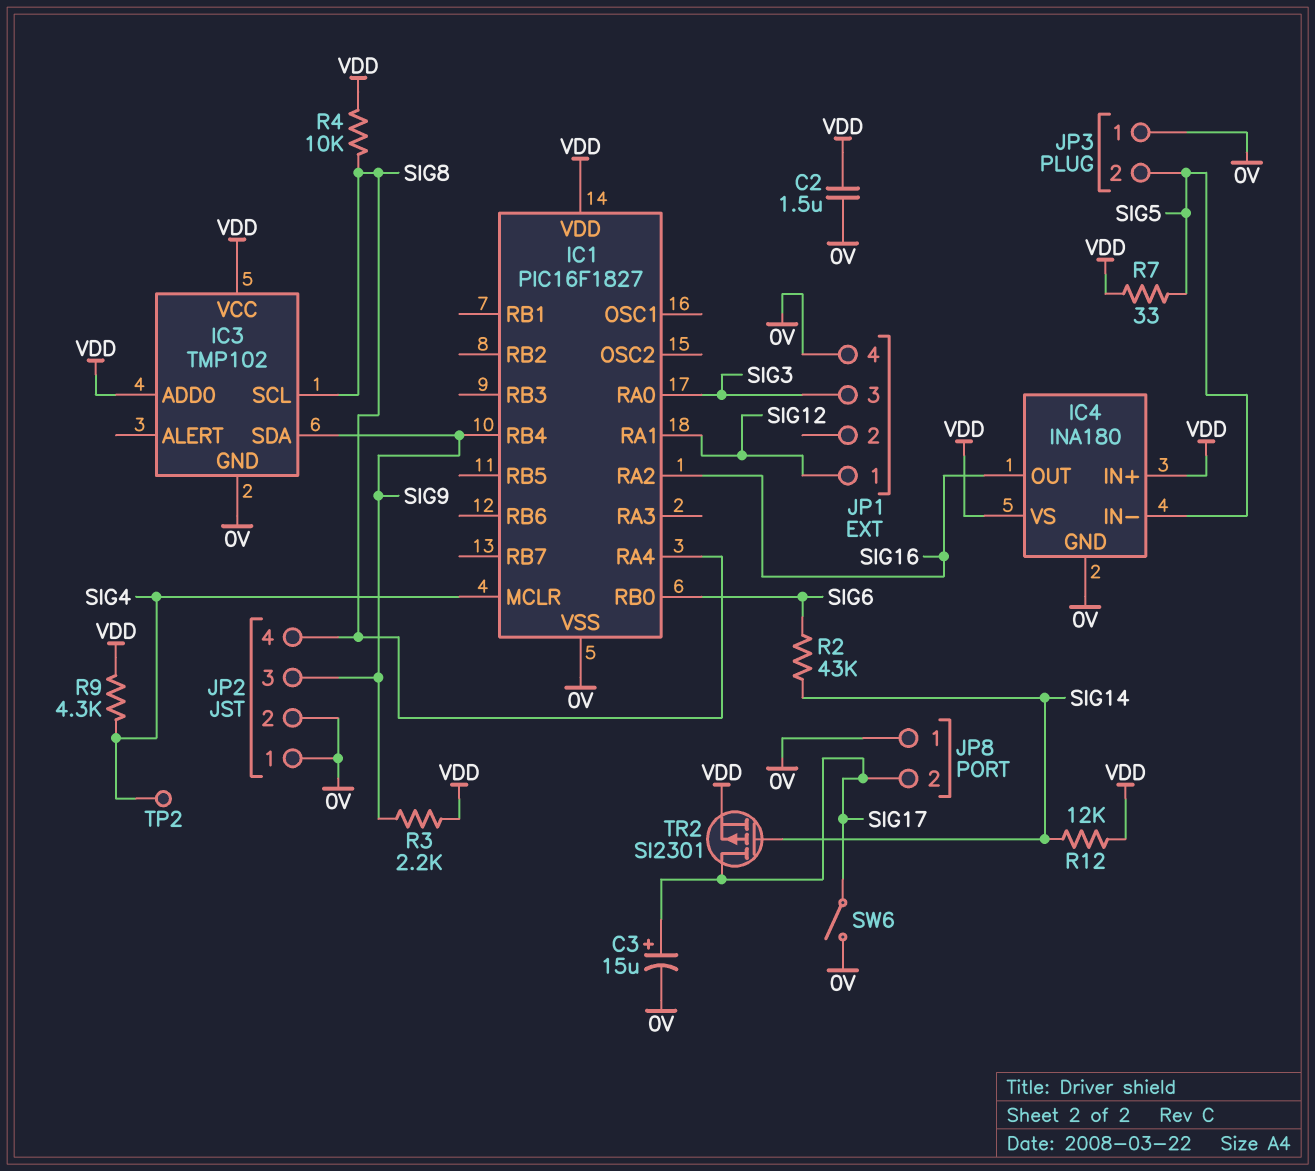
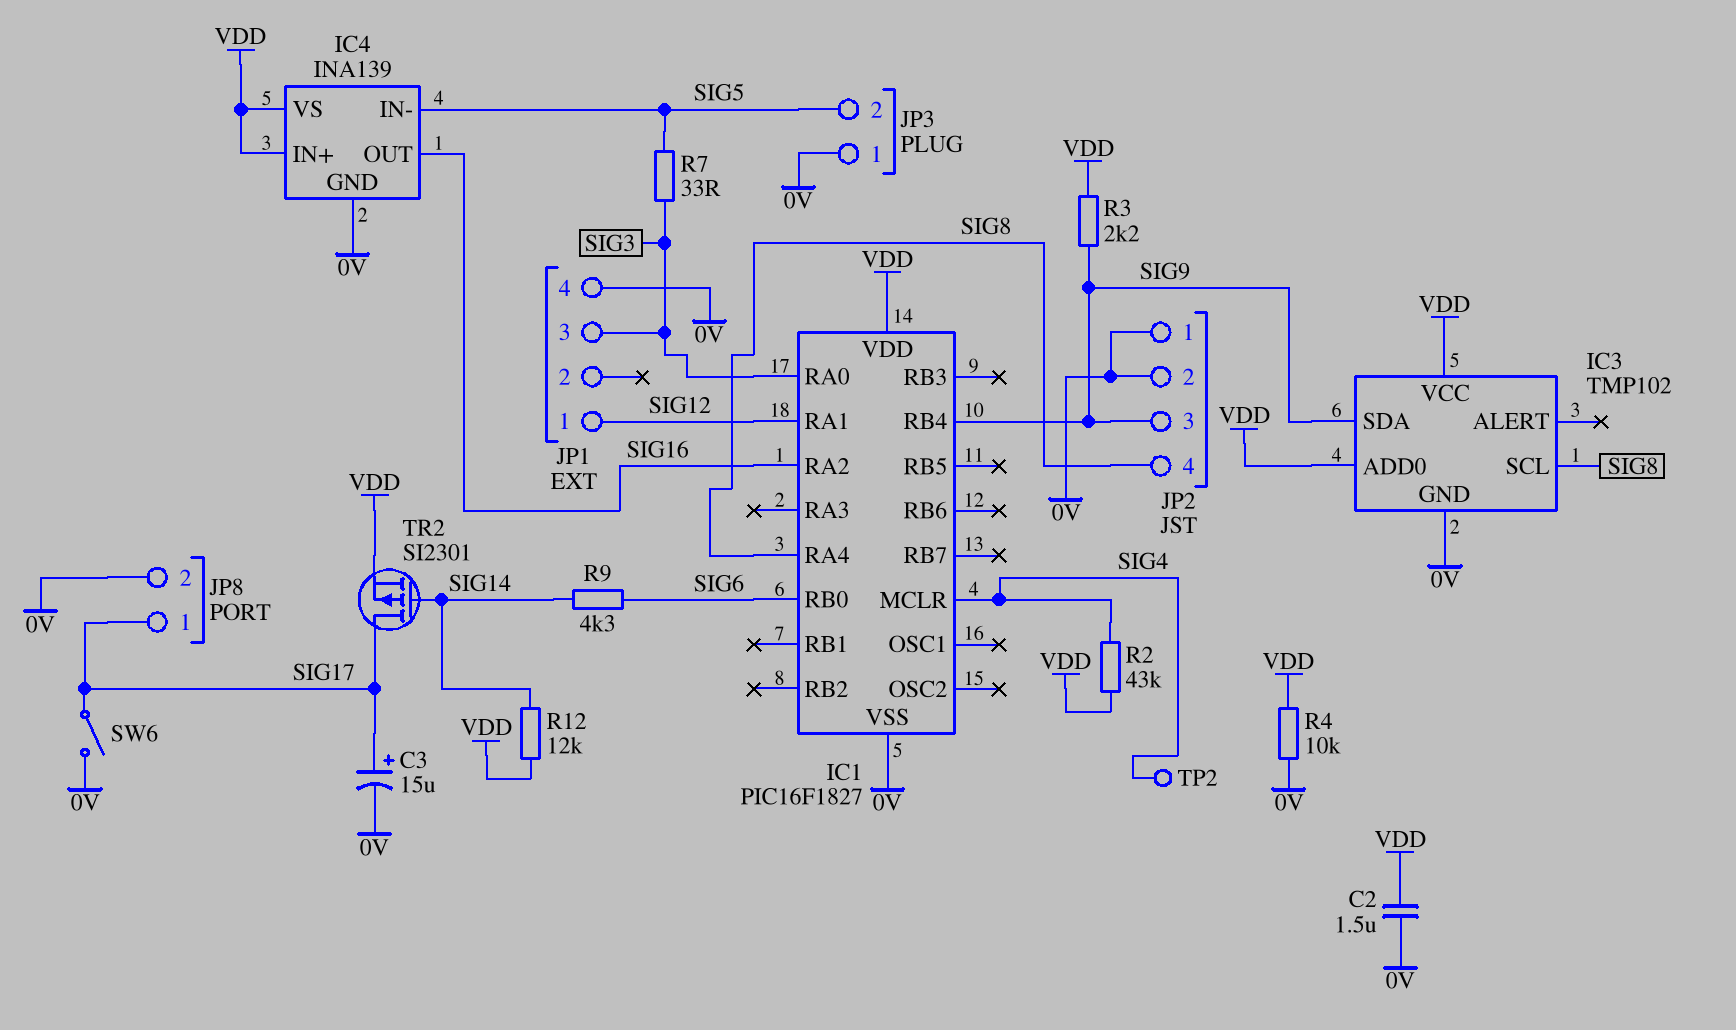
IC4: INA180 -> INA139
JP8 pin 1: 0V -> SIG17
JP8 pin 2: SIG17 -> 0V
R2: 43k (SIG6, SIG14) -> 43k (SIG4, VDD)
R4: 10k (SIG8, VDD) -> 10k (0V, VDD)
R7: 33 (SIG5, VDD) -> 33 (SIG3, SIG5)
R9: 4.3k (SIG4, VDD) -> 4.3k (SIG6, SIG14)

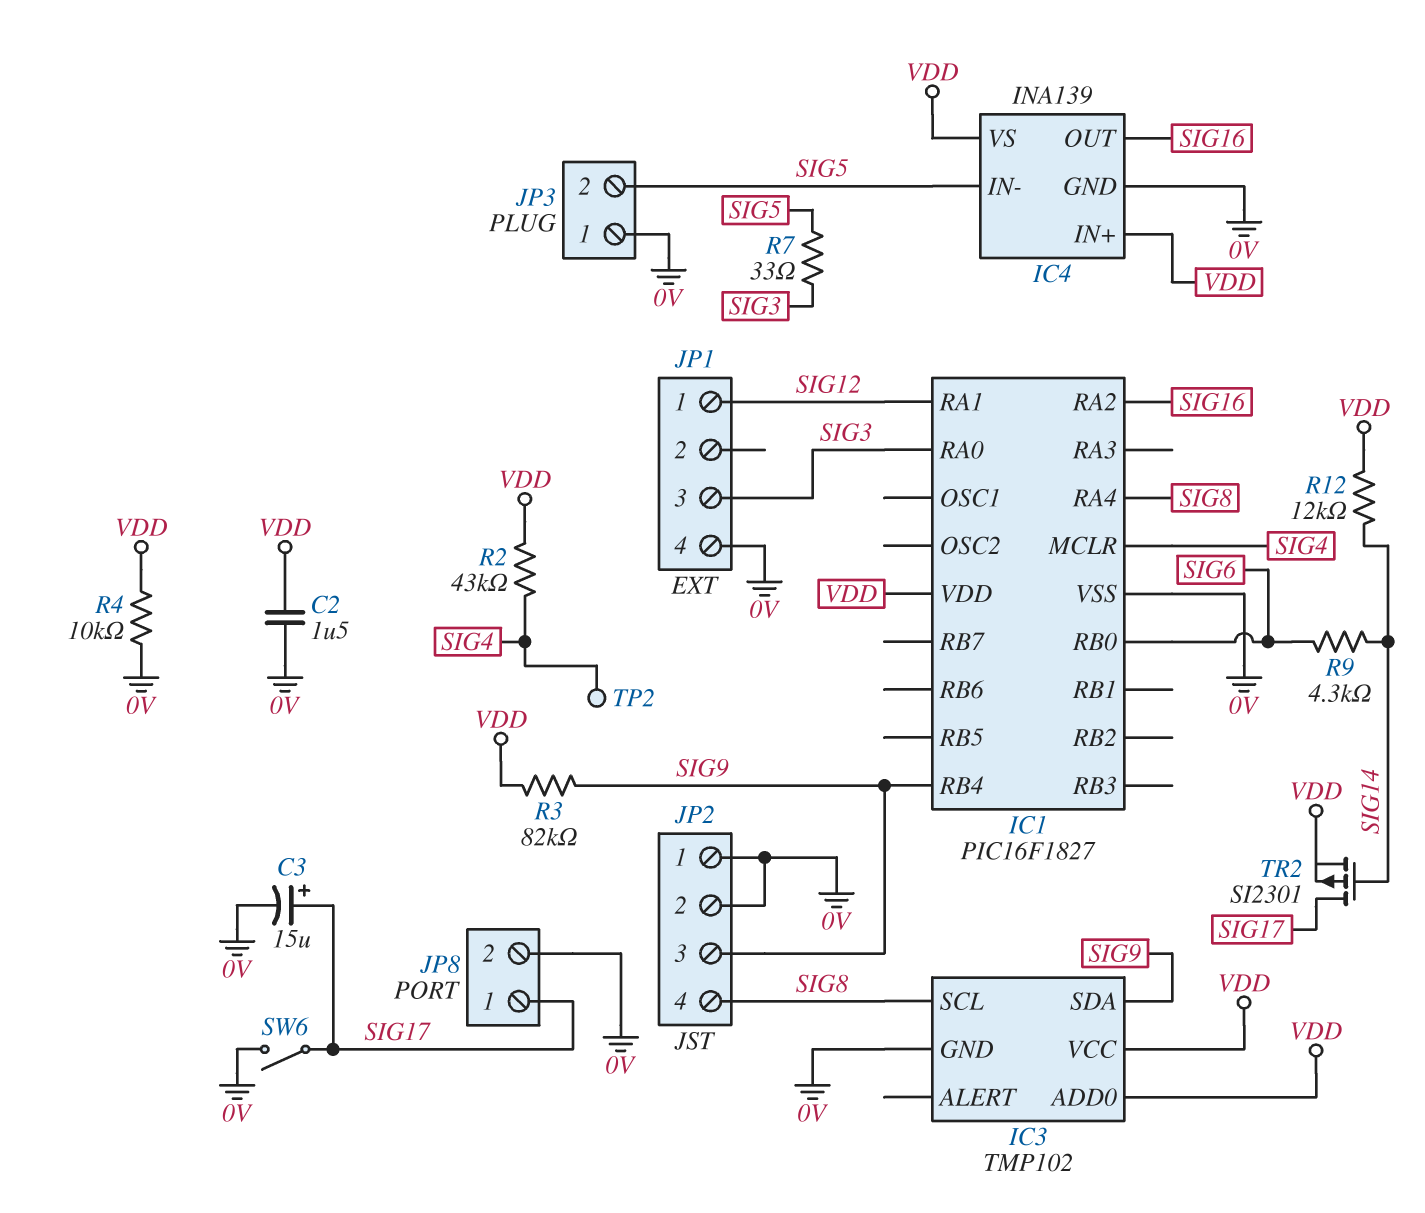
R3: 2.2k (SIG9, VDD) -> 82k (SIG9, VDD)

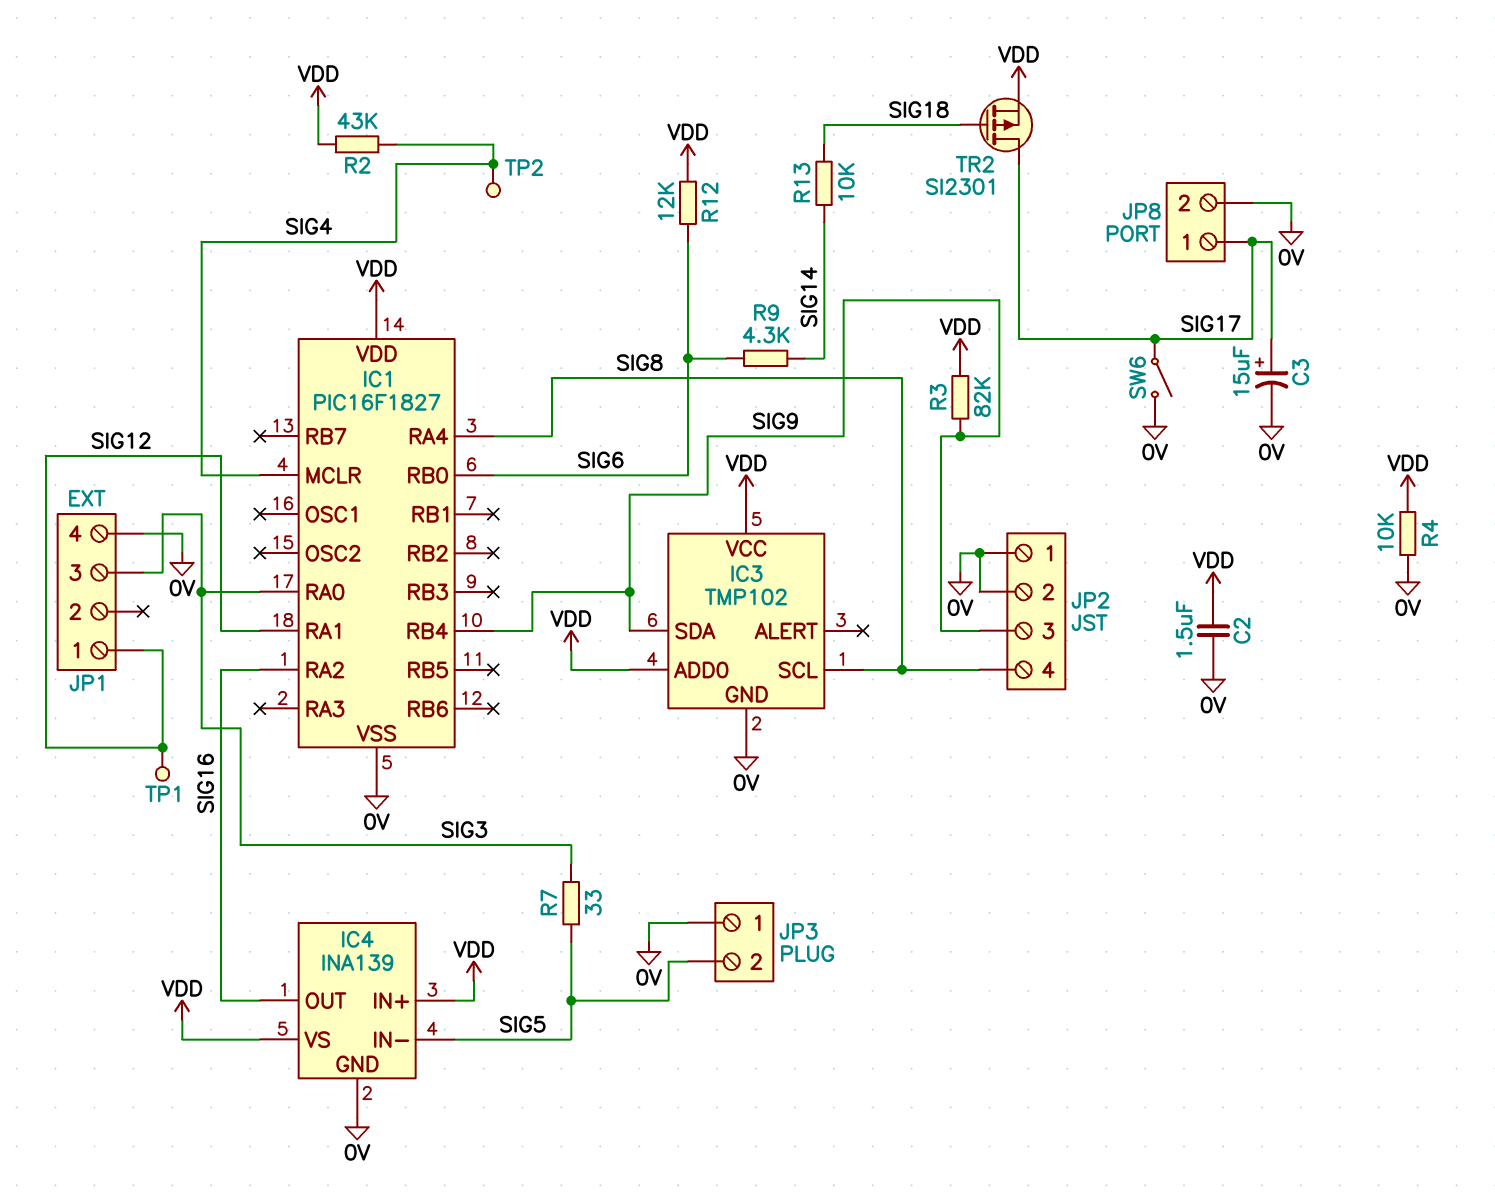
R12: 12k (SIG14, VDD) -> 12k (SIG6, VDD)
R13: none -> 10k (SIG14, SIG18)
TP1: none -> test point (SIG12)
TR2: PMOS SI2301 (G SIG14, D SIG17, S VDD) -> PMOS SI2301 (G SIG18, D SIG17, S VDD)

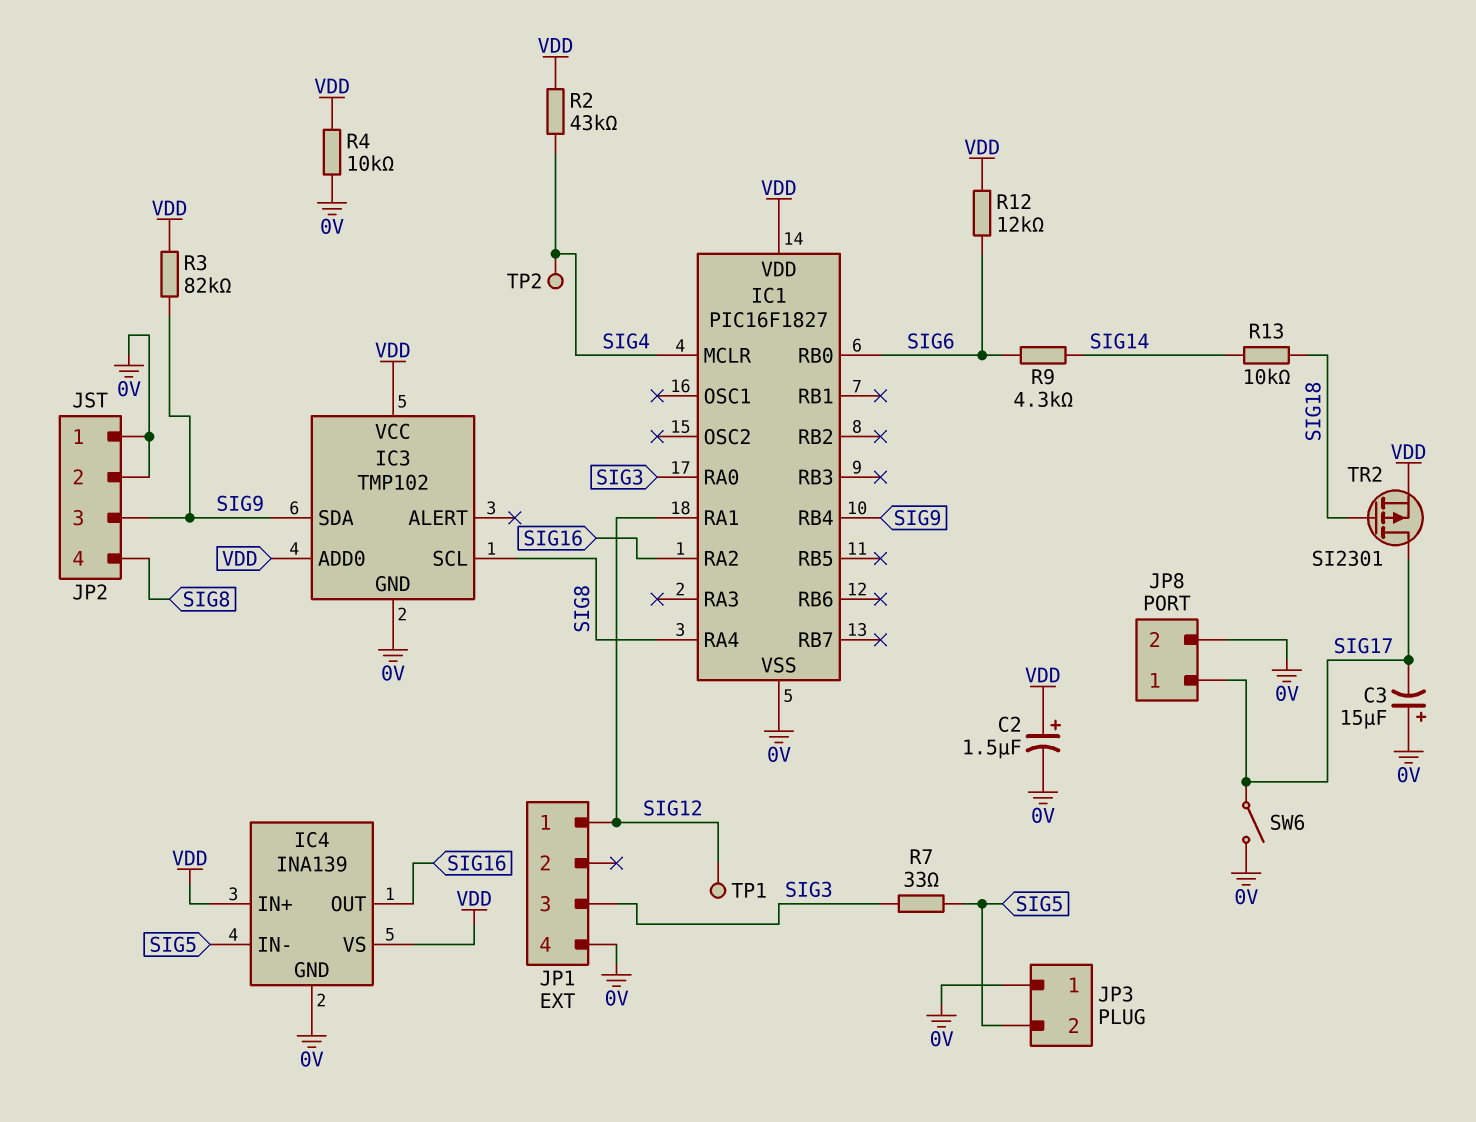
C2: 1.5uF (0V, VDD) -> 1.5uF (plus VDD, minus 0V)
C3: 15uF (plus SIG17, minus 0V) -> 15uF (plus 0V, minus SIG17)

